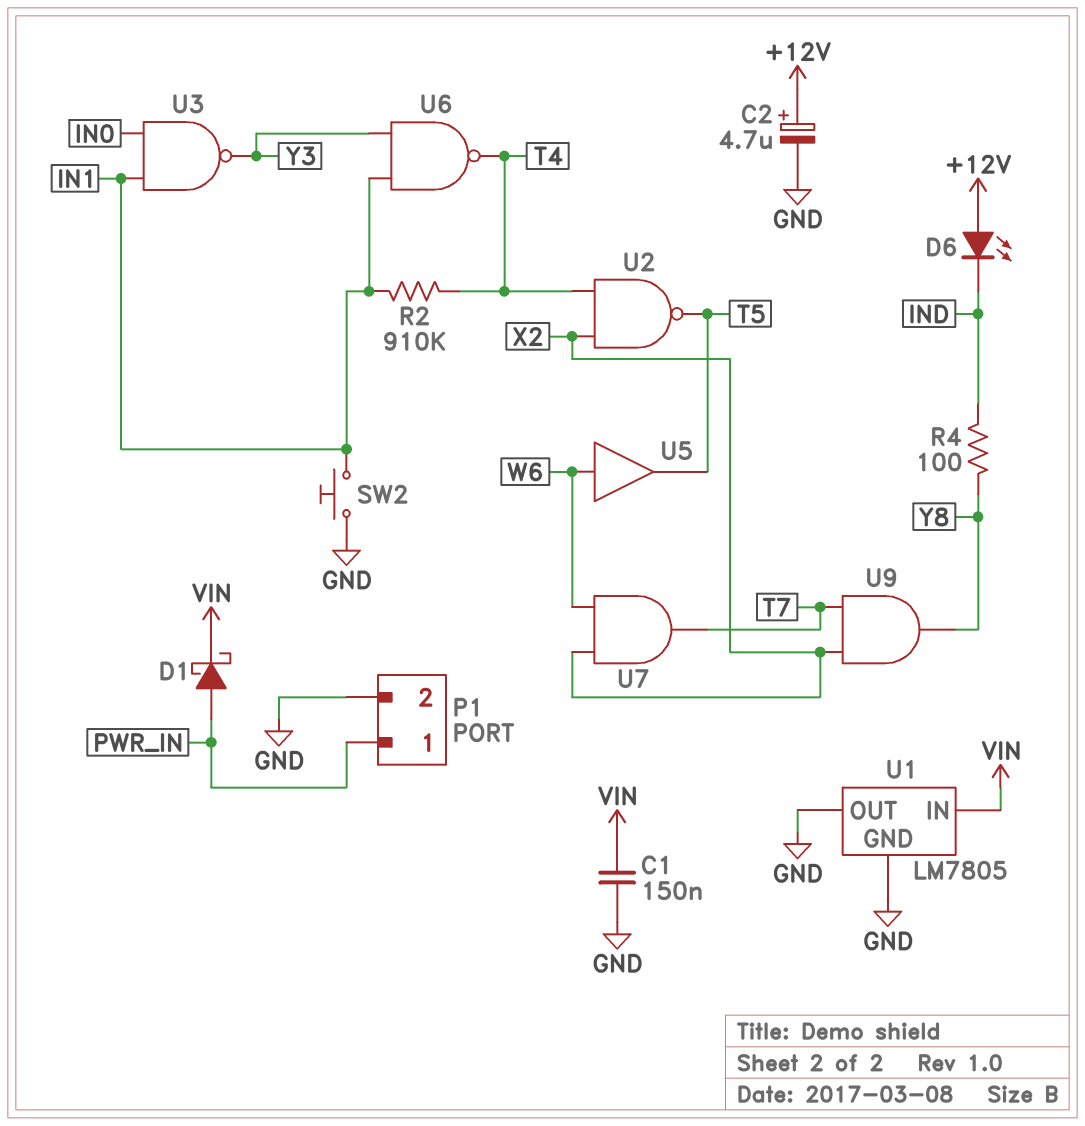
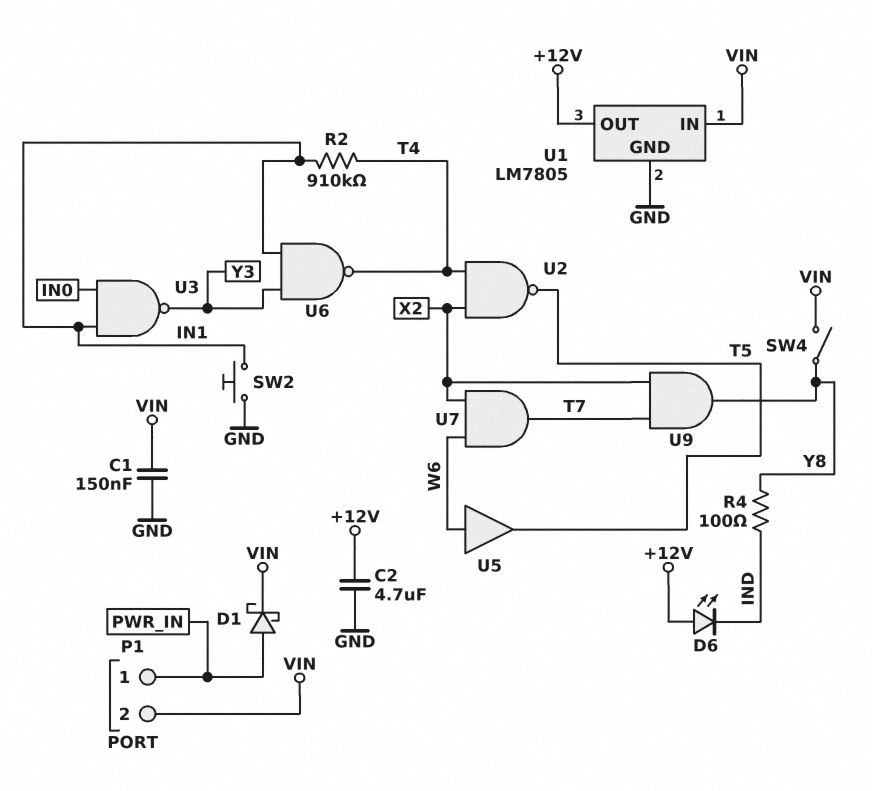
C2: 4.7uF (plus +12V, minus GND) -> 4.7uF (+12V, GND)
P1 pin 2: GND -> VIN
SW4: none -> switch (VIN, Y8)
U1 pin OUT: GND -> +12V

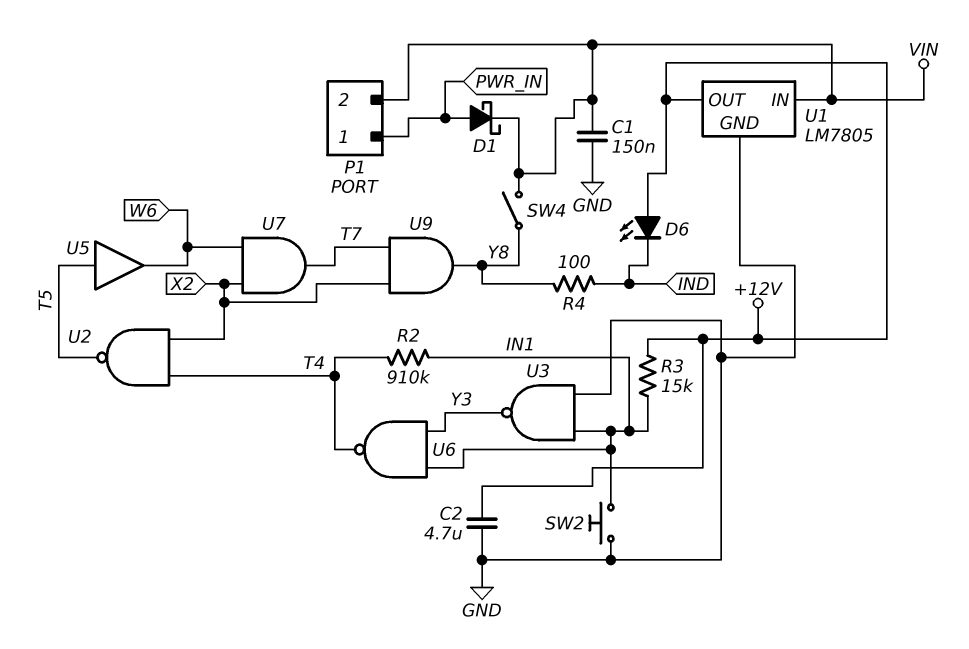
R3: none -> 15k (+12V, IN1)
U3: NAND (in IN0, in IN1, out Y3) -> NAND (in GND, in IN1, out Y3)
U5: buffer (in W6, out T5) -> buffer (in T5, out W6)

